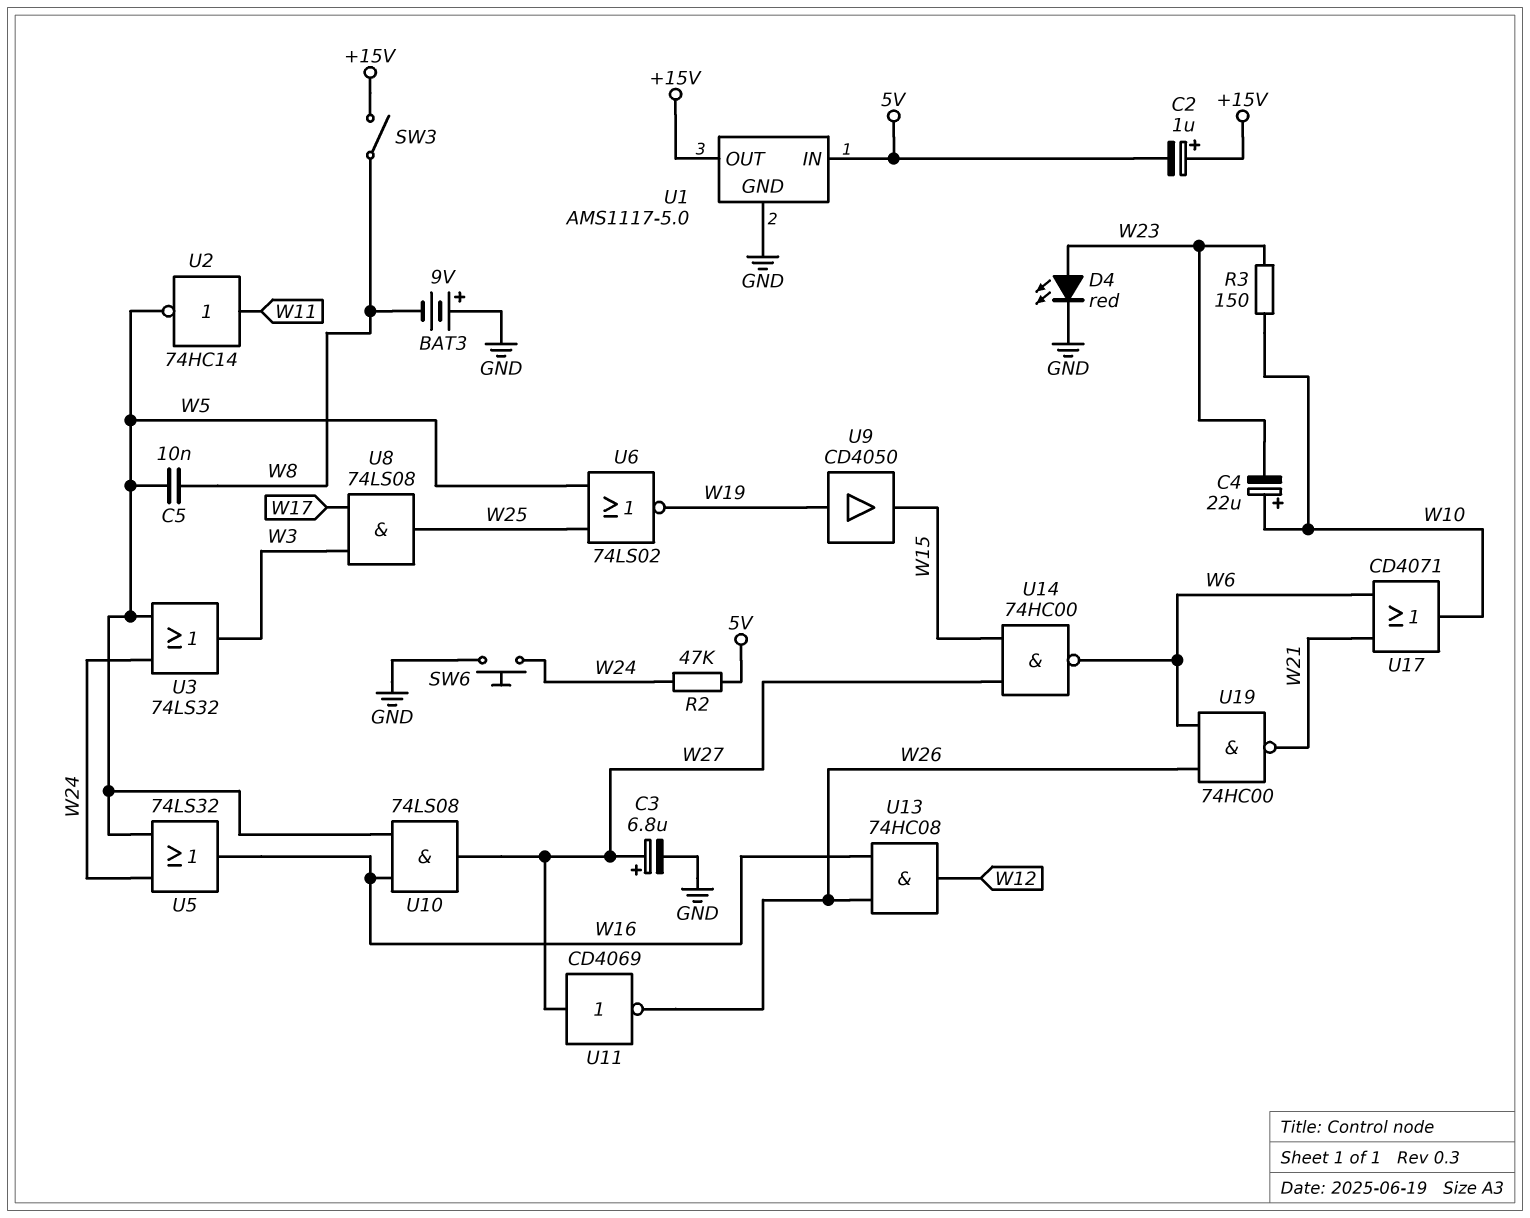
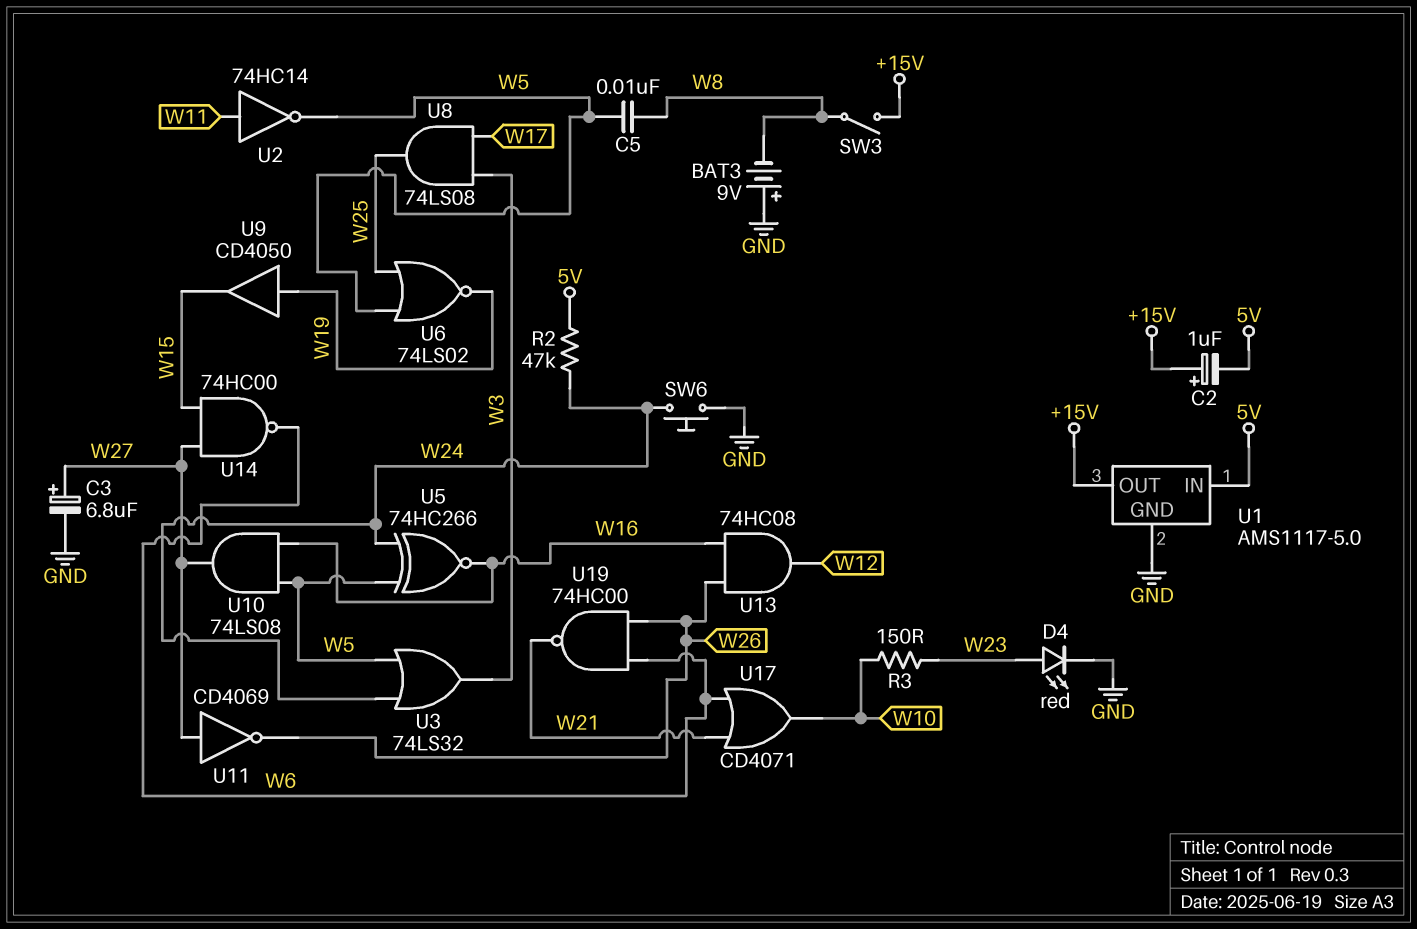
C4: 22uF (plus W10, minus W23) -> none
U5: OR 74LS32 (in W5, in W24, out W16) -> XNOR 74HC266 (in W5, in W24, out W16)

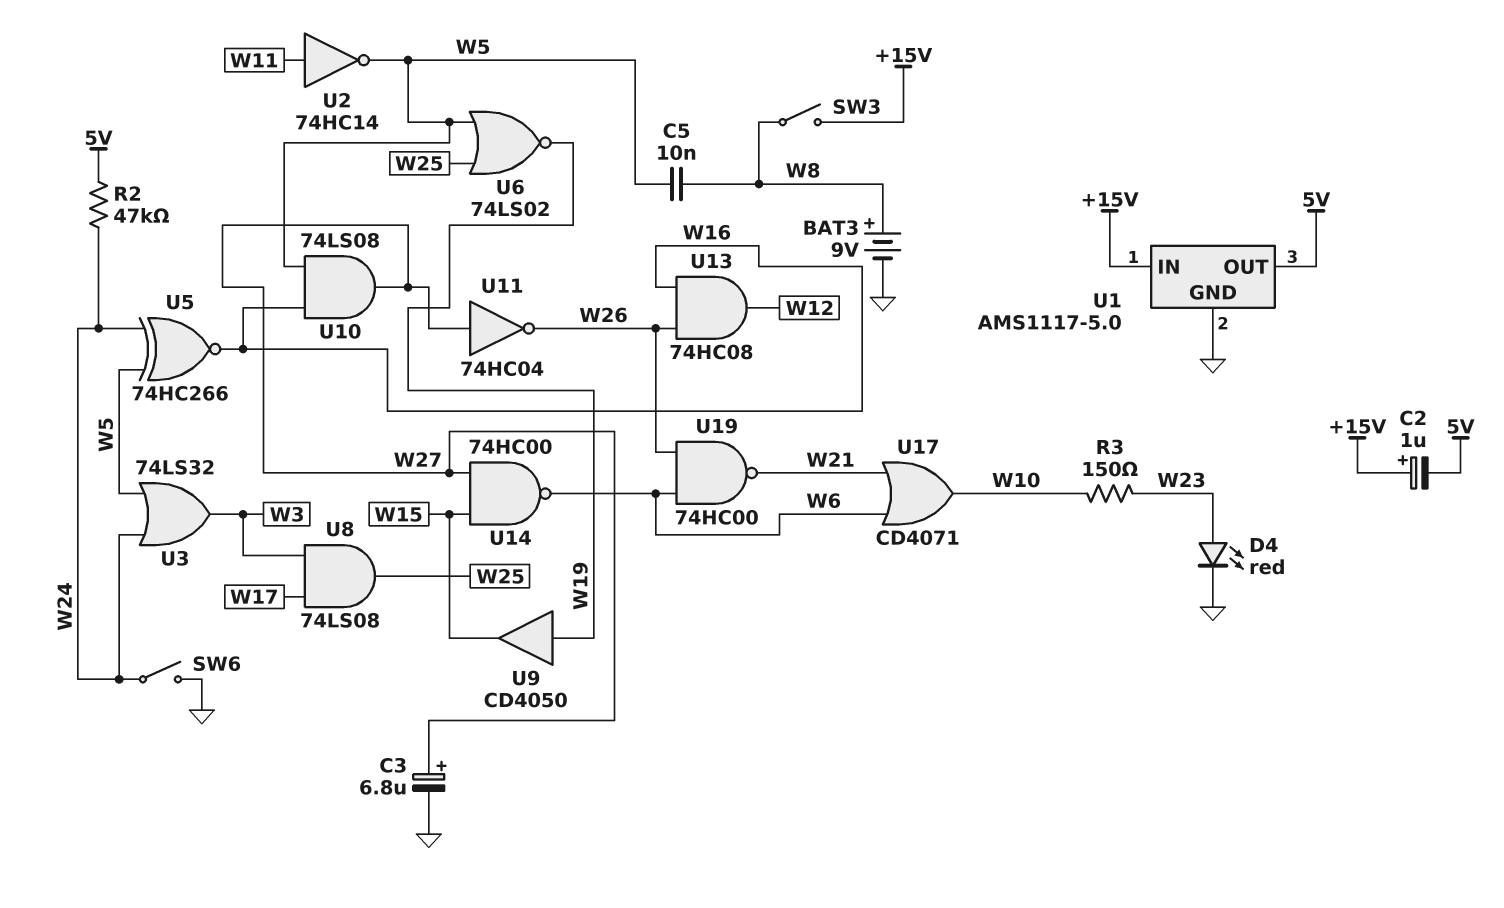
BAT3: 9V (plus GND, minus W8) -> 9V (plus W8, minus GND)
SW6: button (GND, W24) -> switch (GND, W24)
U1 pin IN: 5V -> +15V
U1 pin OUT: +15V -> 5V
U11: NOT CD4069 (in W27, out W26) -> NOT 74HC04 (in W27, out W26)

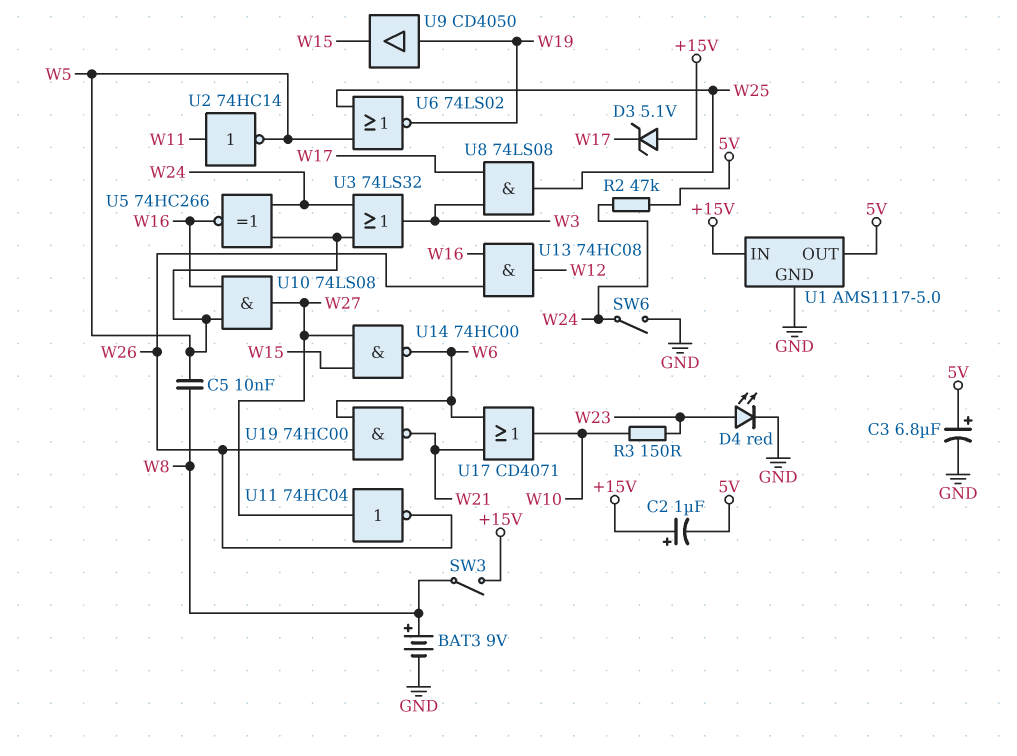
C3: 6.8uF (plus W27, minus GND) -> 6.8uF (plus 5V, minus GND)
D3: none -> zener 5.1V (A +15V, K W17)

